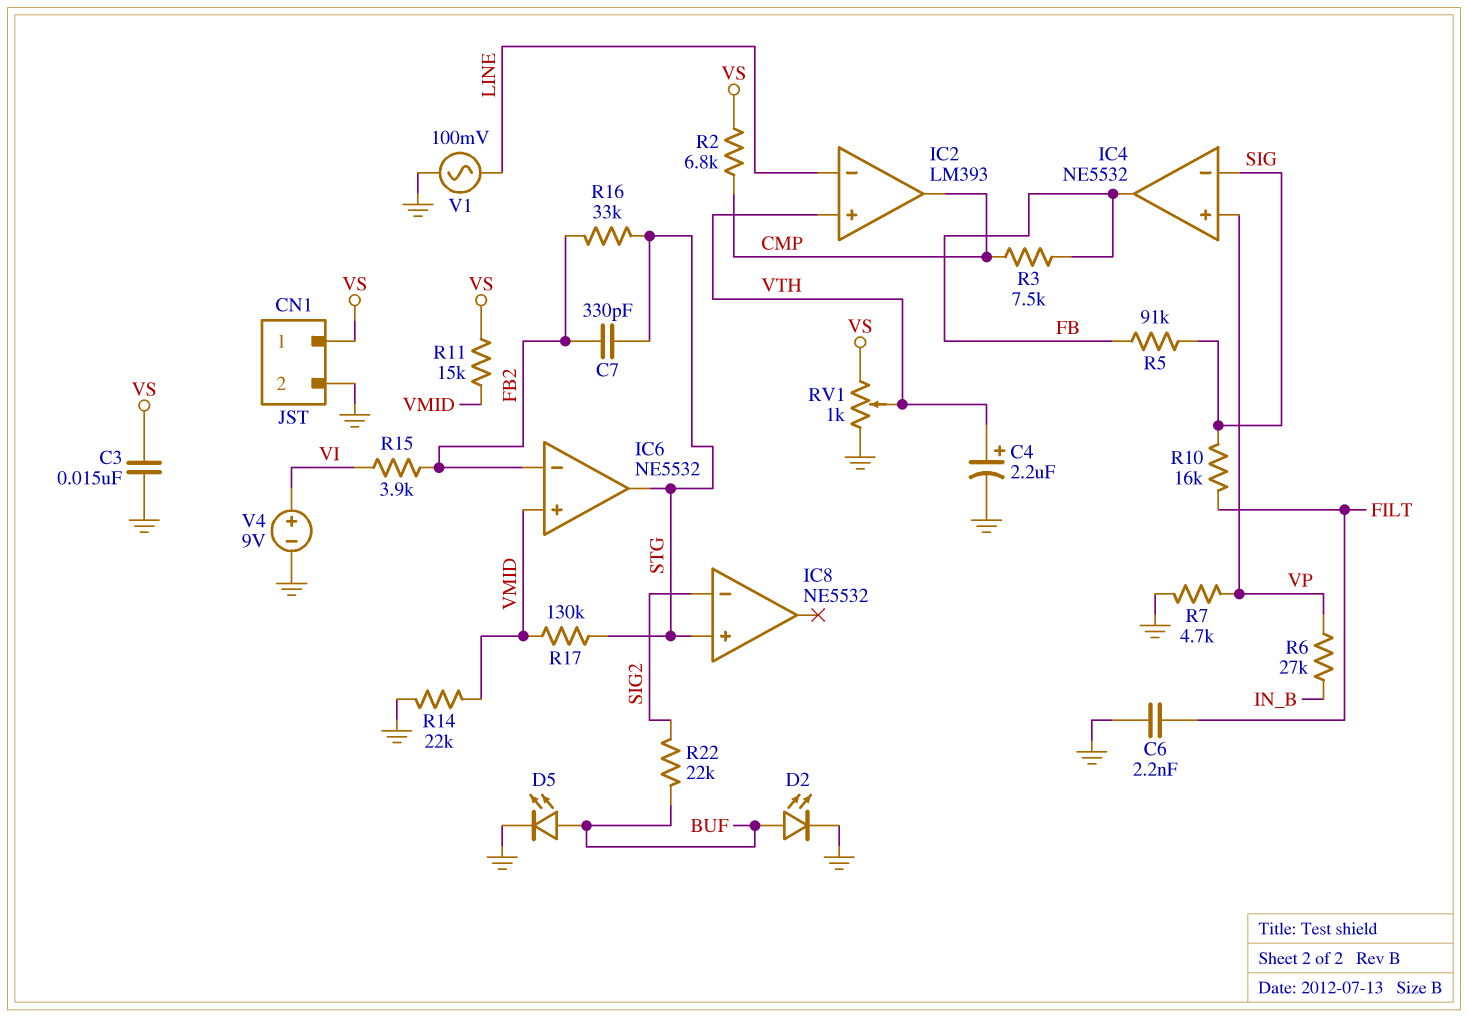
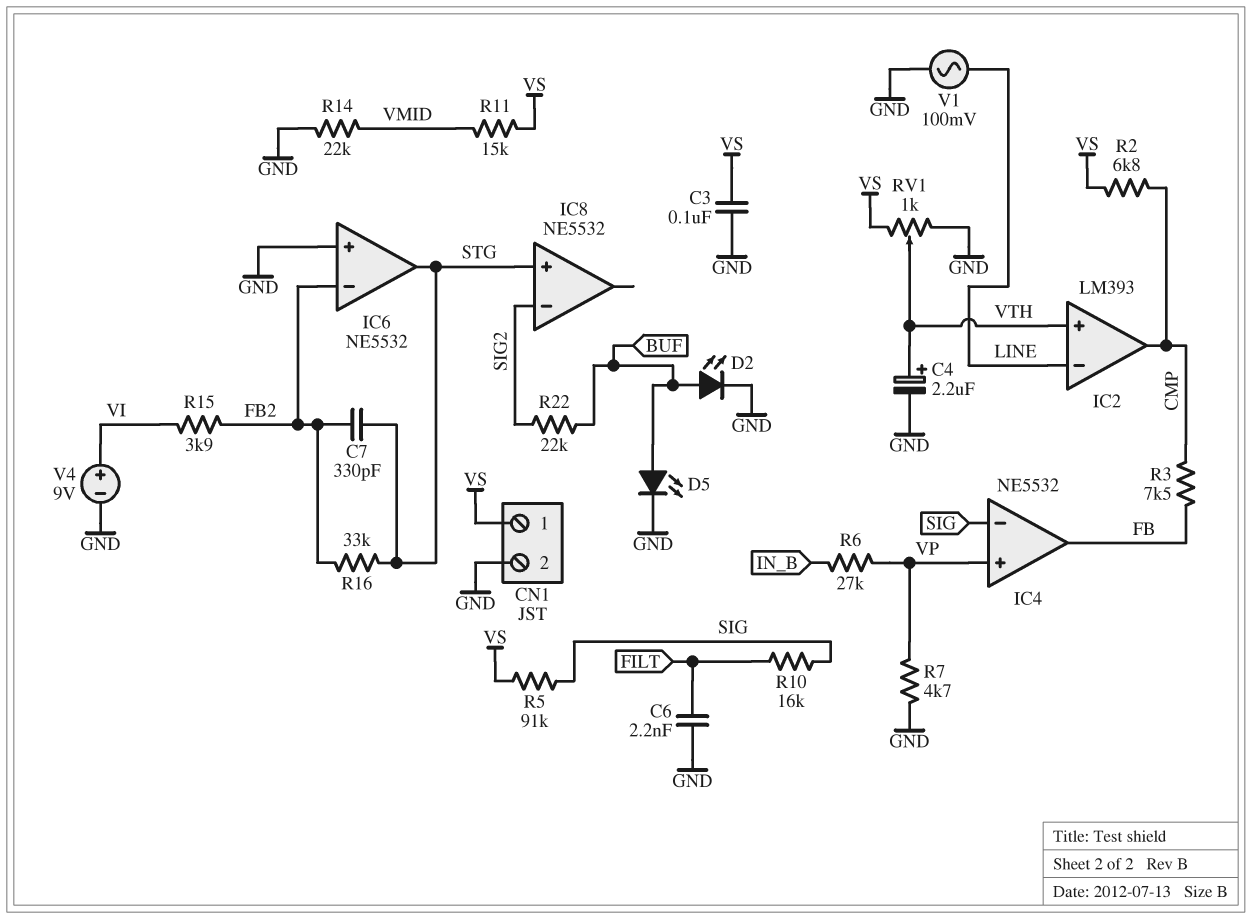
C3: 15nF (GND, VS) -> 100nF (GND, VS)
IC6 pin in+: VMID -> GND
R5: 91k (FB, SIG) -> 91k (SIG, VS)
R17: 130k (STG, VMID) -> none

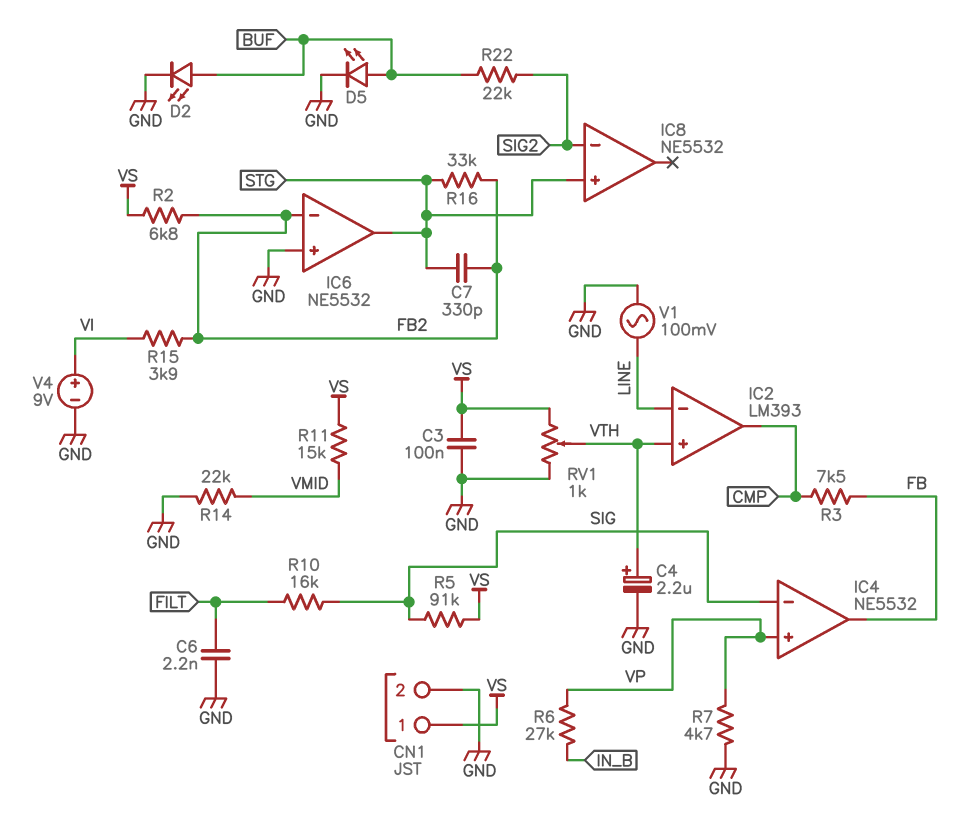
R2: 6.8k (CMP, VS) -> 6.8k (FB2, VS)

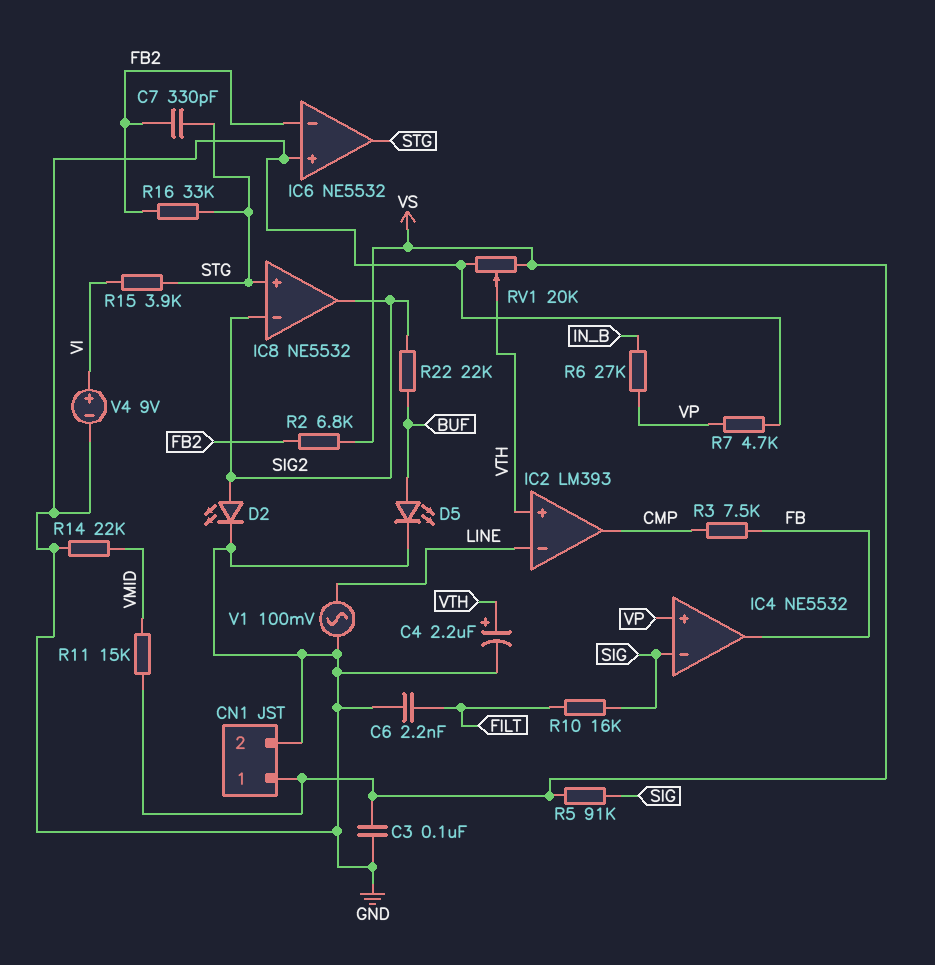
D2: LED (A BUF, K GND) -> LED (A SIG2, K GND)
IC8 pin out: none -> SIG2
R15: 3.9k (FB2, VI) -> 3.9k (STG, VI)
RV1: 1k (GND, VS, wiper VTH) -> 20k (GND, VS, wiper VTH)

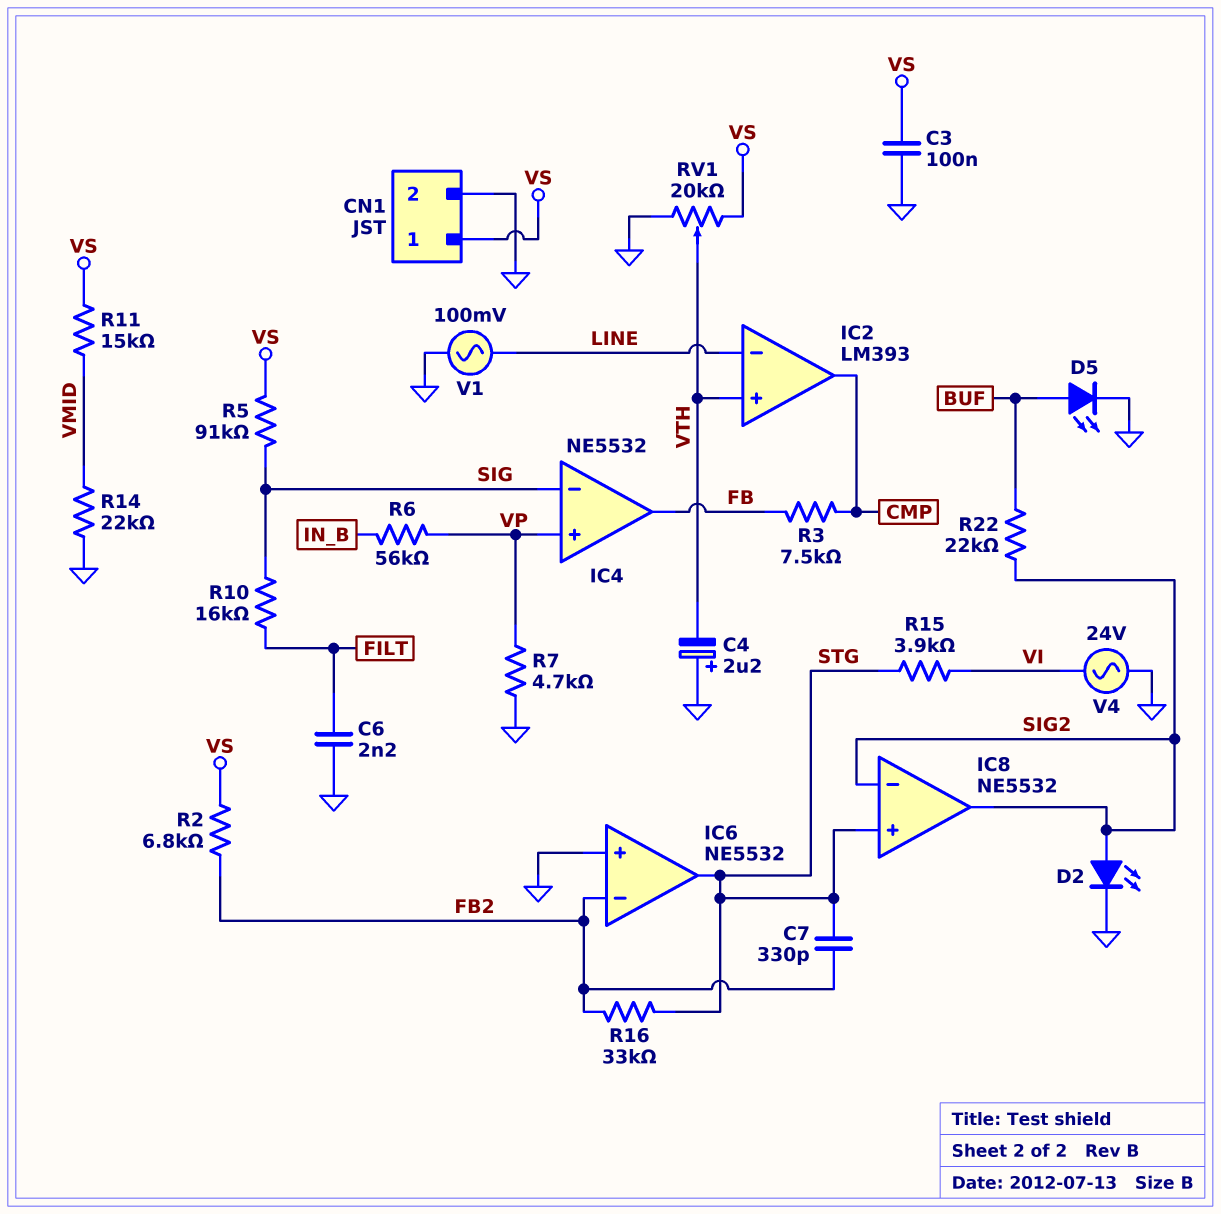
C4: 2.2uF (plus VTH, minus GND) -> 2.2uF (plus GND, minus VTH)
R6: 27k (IN_B, VP) -> 56k (IN_B, VP)
V4: 9V (plus VI, minus GND) -> AC 24V (GND, VI)

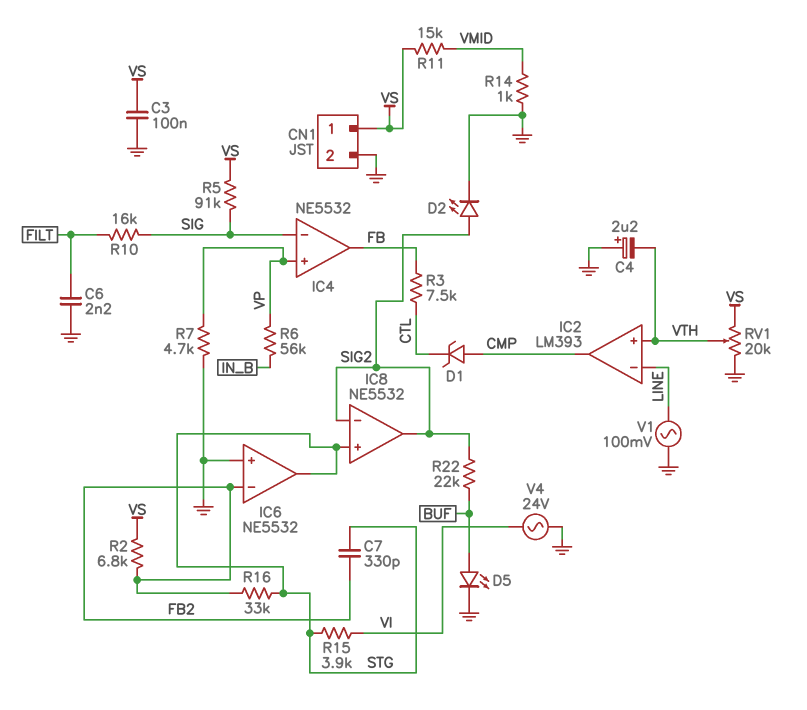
D1: none -> zener (A CMP, K CTL)
R3: 7.5k (CMP, FB) -> 7.5k (CTL, FB)
R14: 22k (GND, VMID) -> 1k (GND, VMID)

